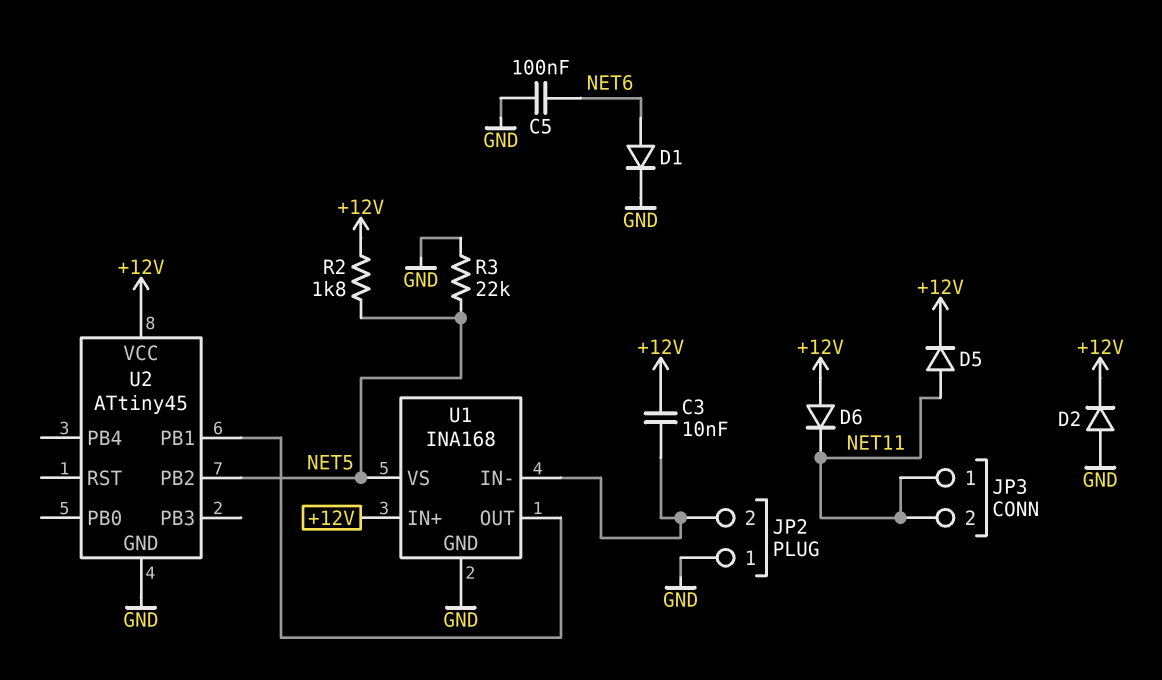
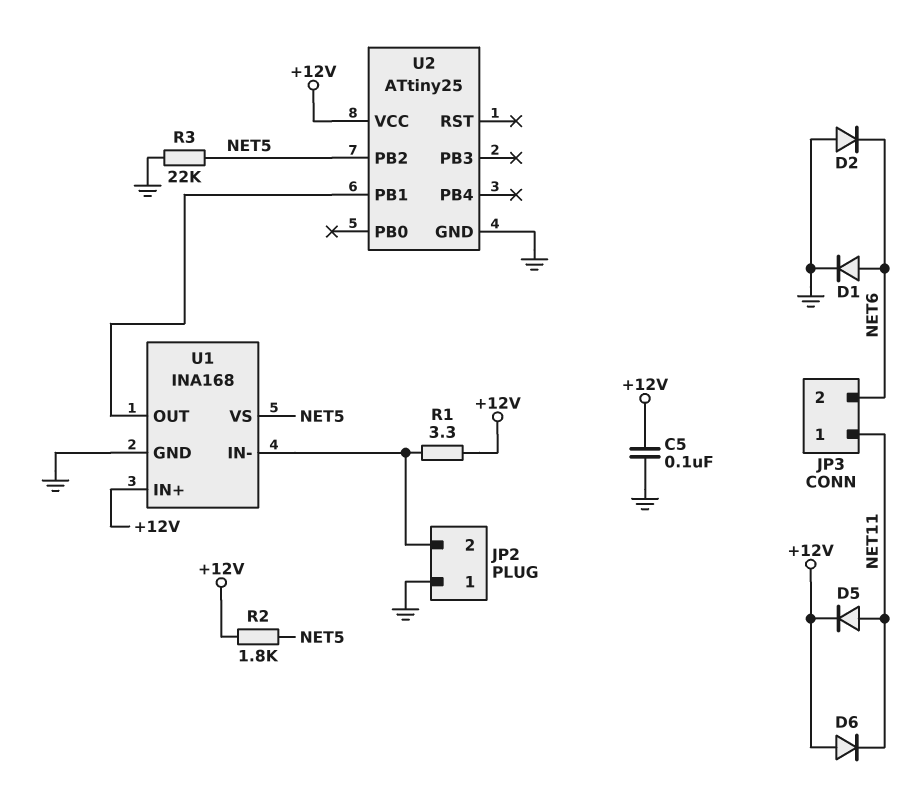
C3: 10nF (+12V, JP2/2) -> none
C5: 100nF (GND, NET6) -> 100nF (+12V, GND)
D2: diode (A GND, K +12V) -> diode (A GND, K NET6)
JP3 pin 2: NET11 -> NET6
R1: none -> 3.3 (+12V, JP2/2)
U2: ATtiny45 -> ATtiny25

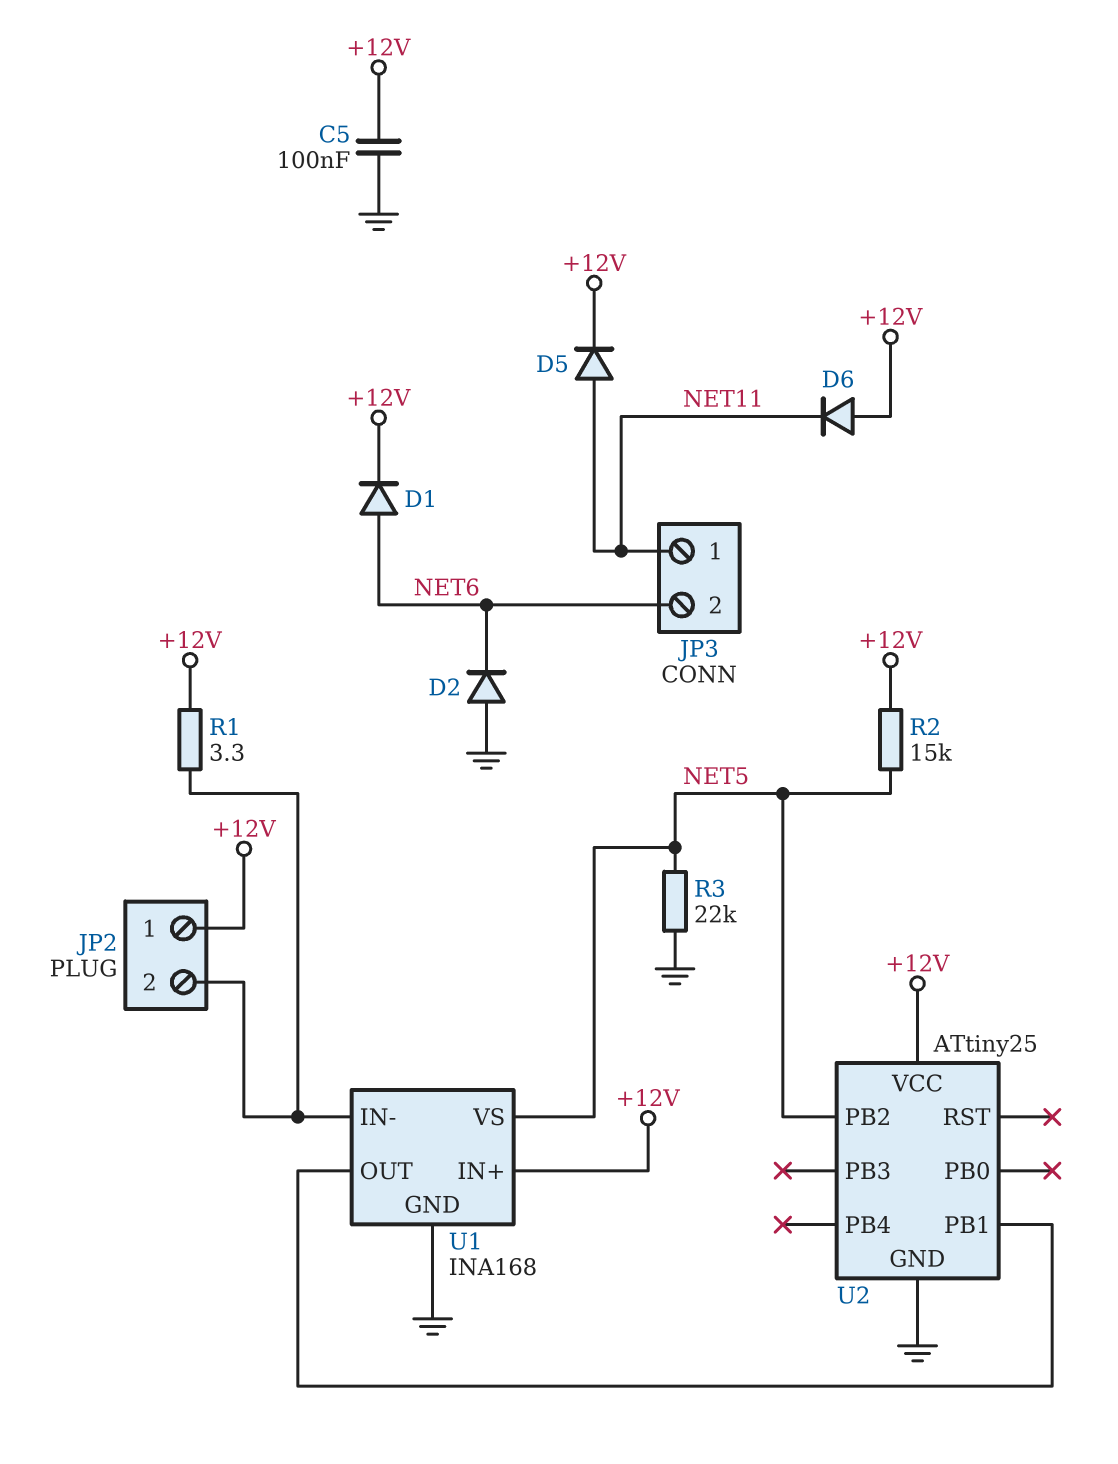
D1: diode (A NET6, K GND) -> diode (A NET6, K +12V)
JP2 pin 1: GND -> +12V
R2: 1.8k (+12V, NET5) -> 15k (+12V, NET5)

